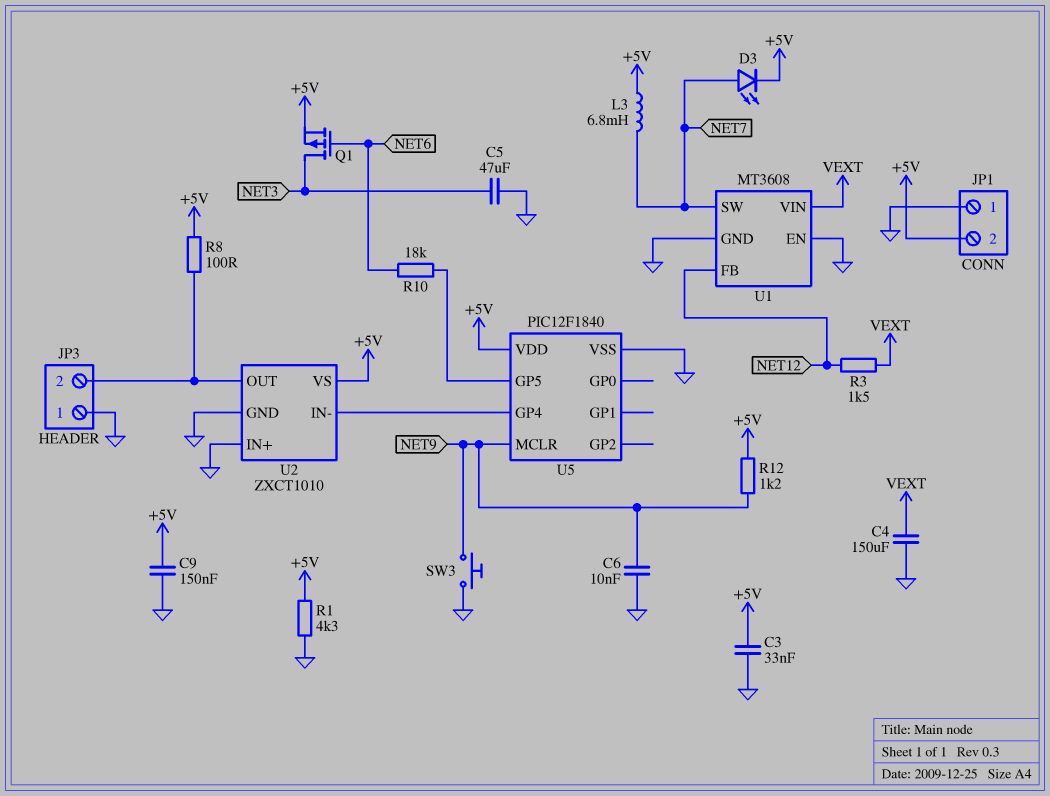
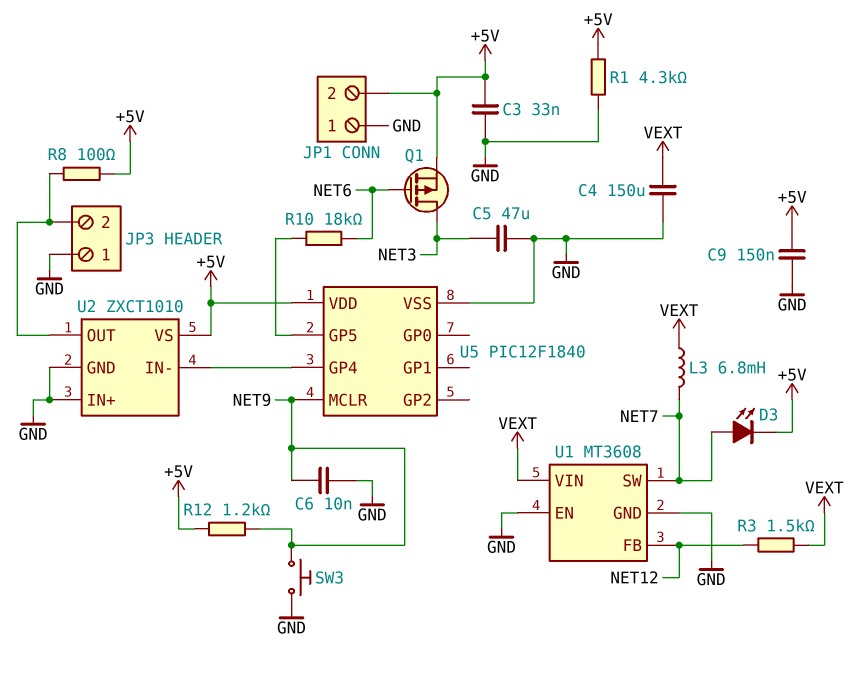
L3: 6.8mH (+5V, NET7) -> 6.8mH (NET7, VEXT)

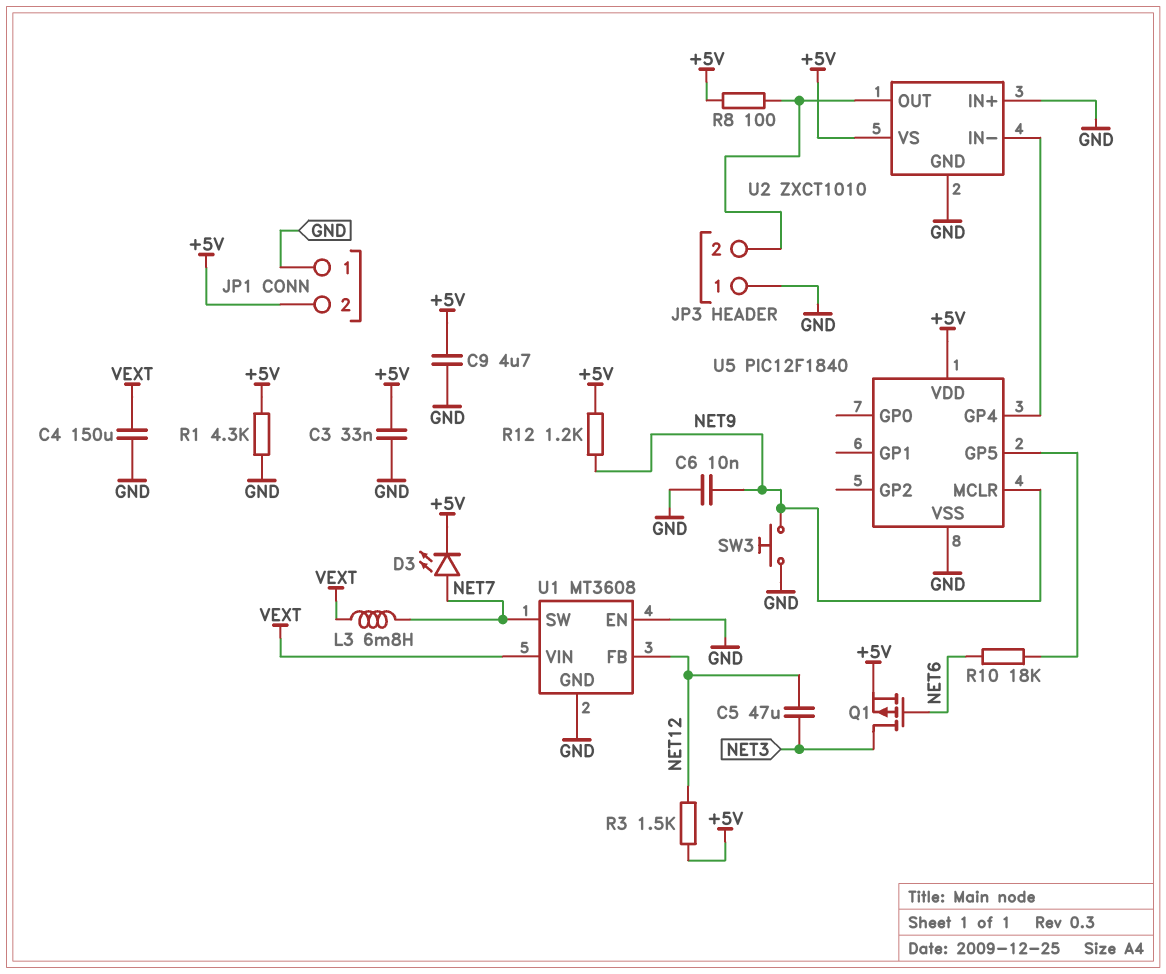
C5: 47uF (GND, NET3) -> 47uF (NET3, NET12)
C9: 150nF (+5V, GND) -> 4.7uF (+5V, GND)
R3: 1.5k (NET12, VEXT) -> 1.5k (+5V, NET12)

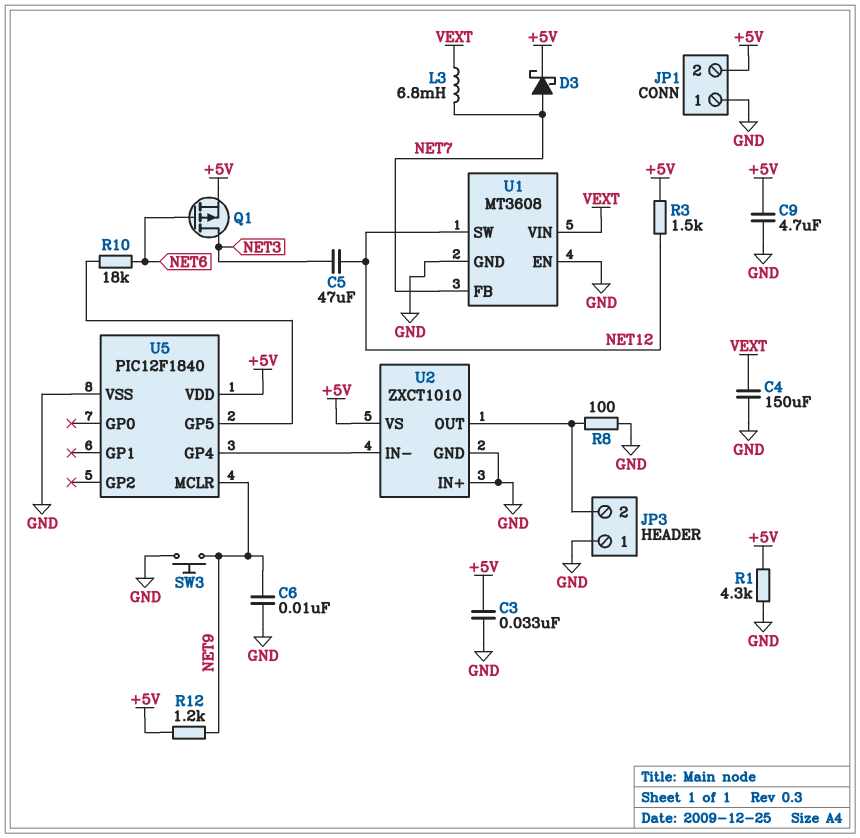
D3: LED (A NET7, K +5V) -> schottky (A NET7, K +5V)
R8: 100 (+5V, JP3/2) -> 100 (GND, JP3/2)
U1 pin FB: NET12 -> NET7
U1 pin SW: NET7 -> NET12

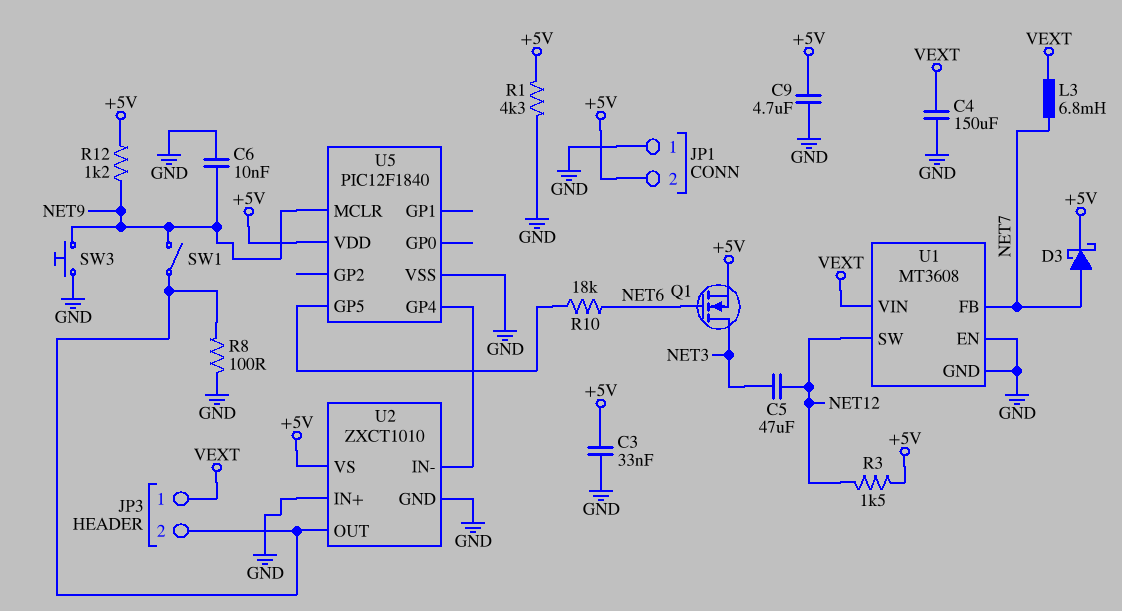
JP3 pin 1: GND -> VEXT
Q1: PMOS (G NET6, D NET3, S +5V) -> NMOS (G NET6, D NET3, S +5V)
SW1: none -> switch (JP3/2, NET9)

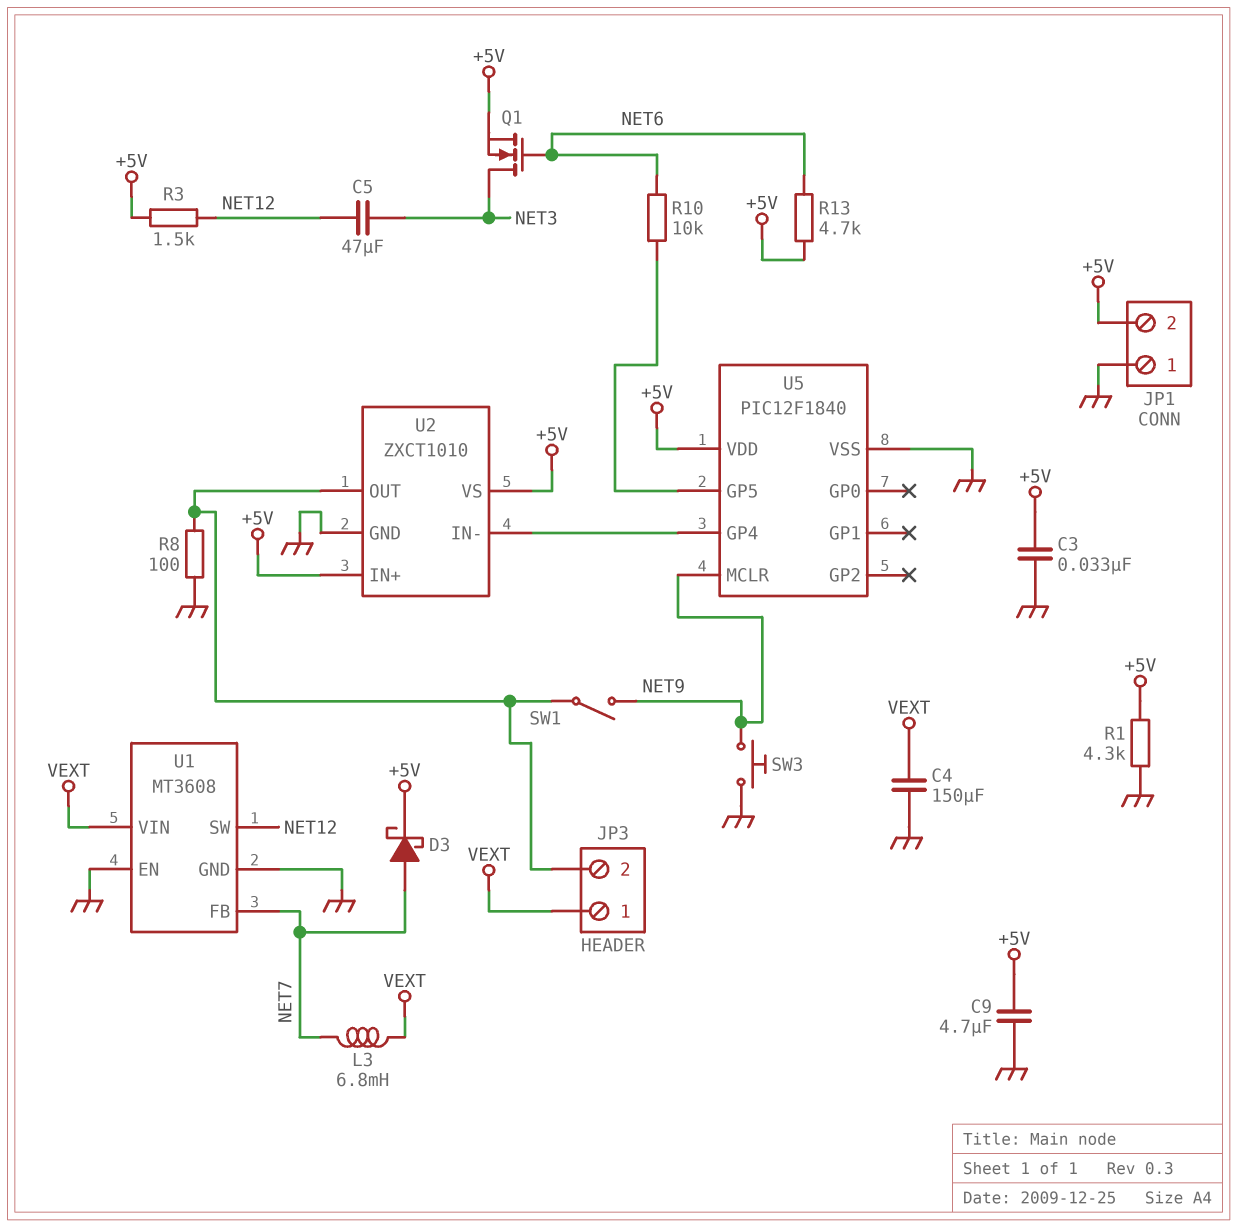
C6: 10nF (GND, NET9) -> none
R10: 18k (NET6, U5/GP5) -> 10k (NET6, U5/GP5)
R12: 1.2k (+5V, NET9) -> none
R13: none -> 4.7k (+5V, NET6)
U2 pin IN+: GND -> +5V

